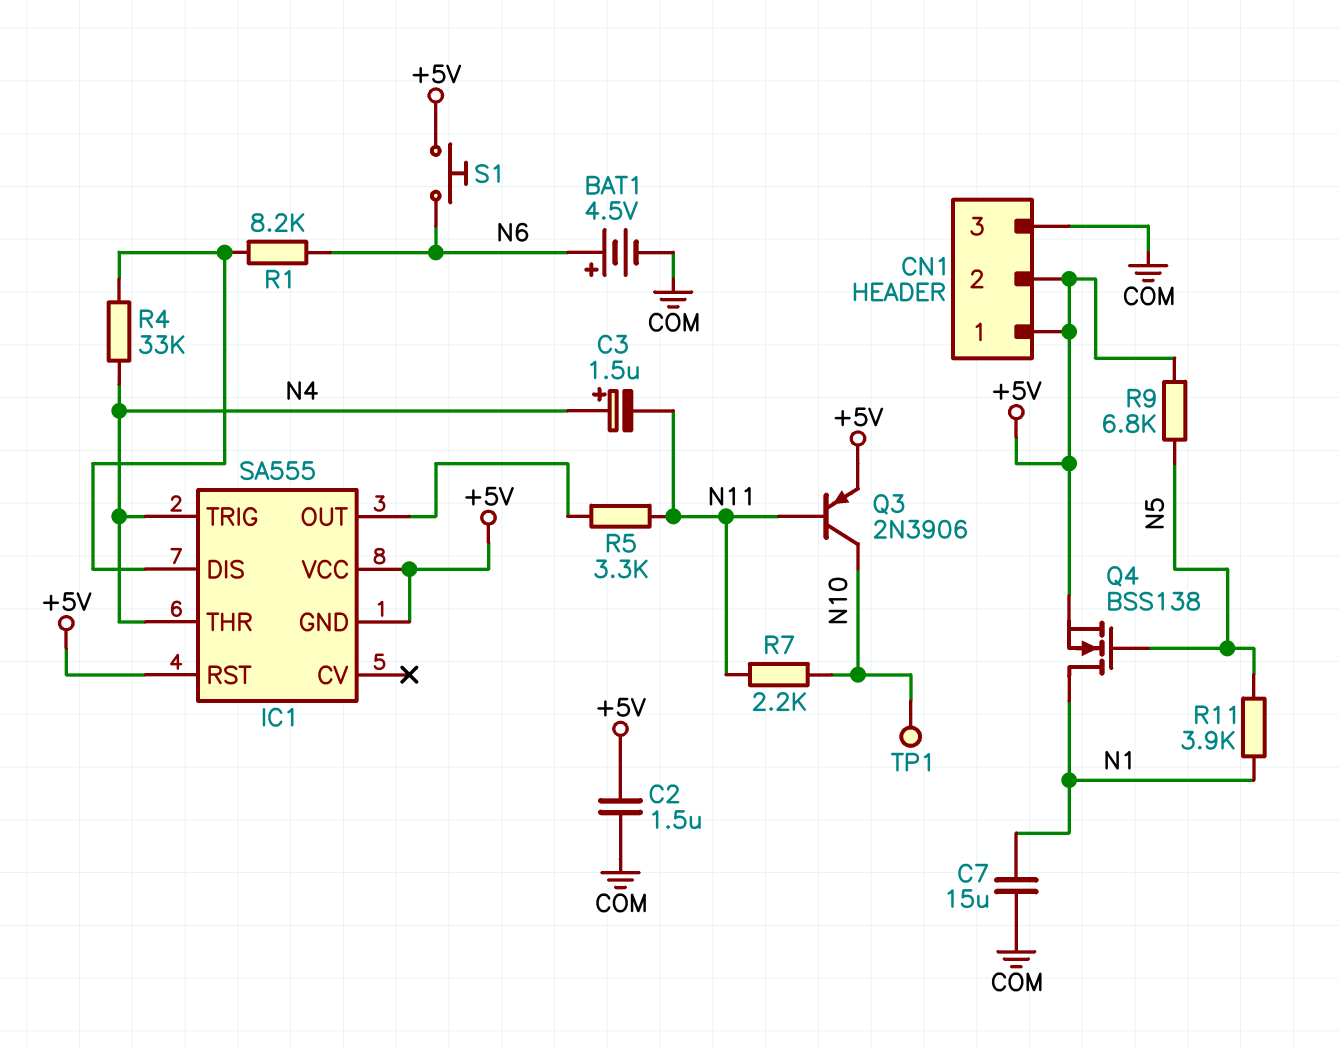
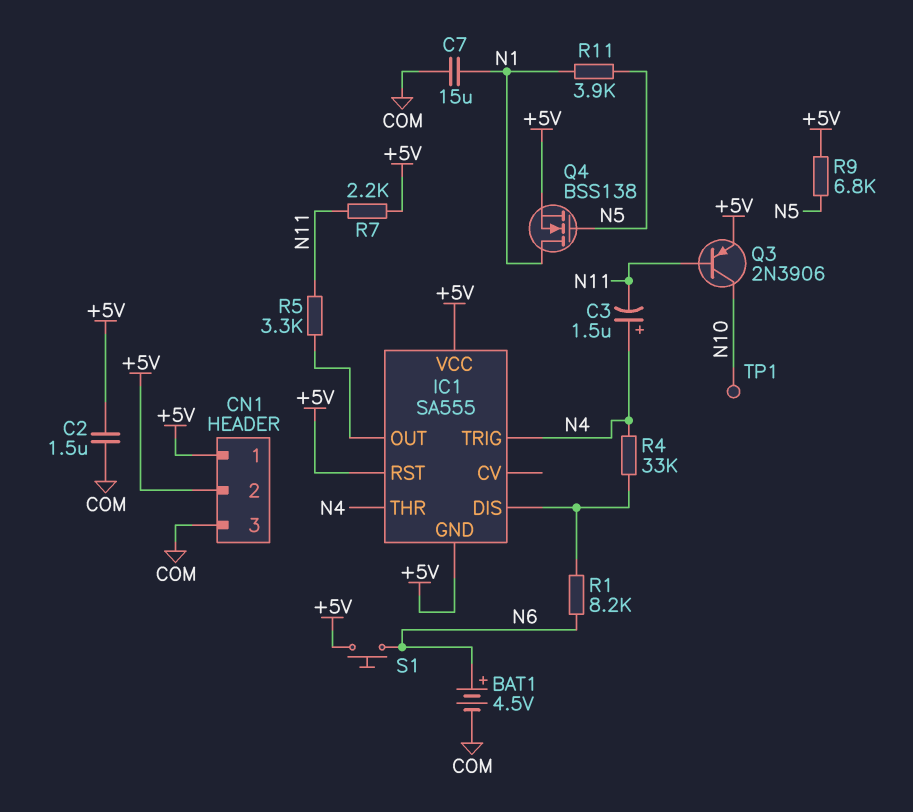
R7: 2.2k (N10, N11) -> 2.2k (+5V, N11)

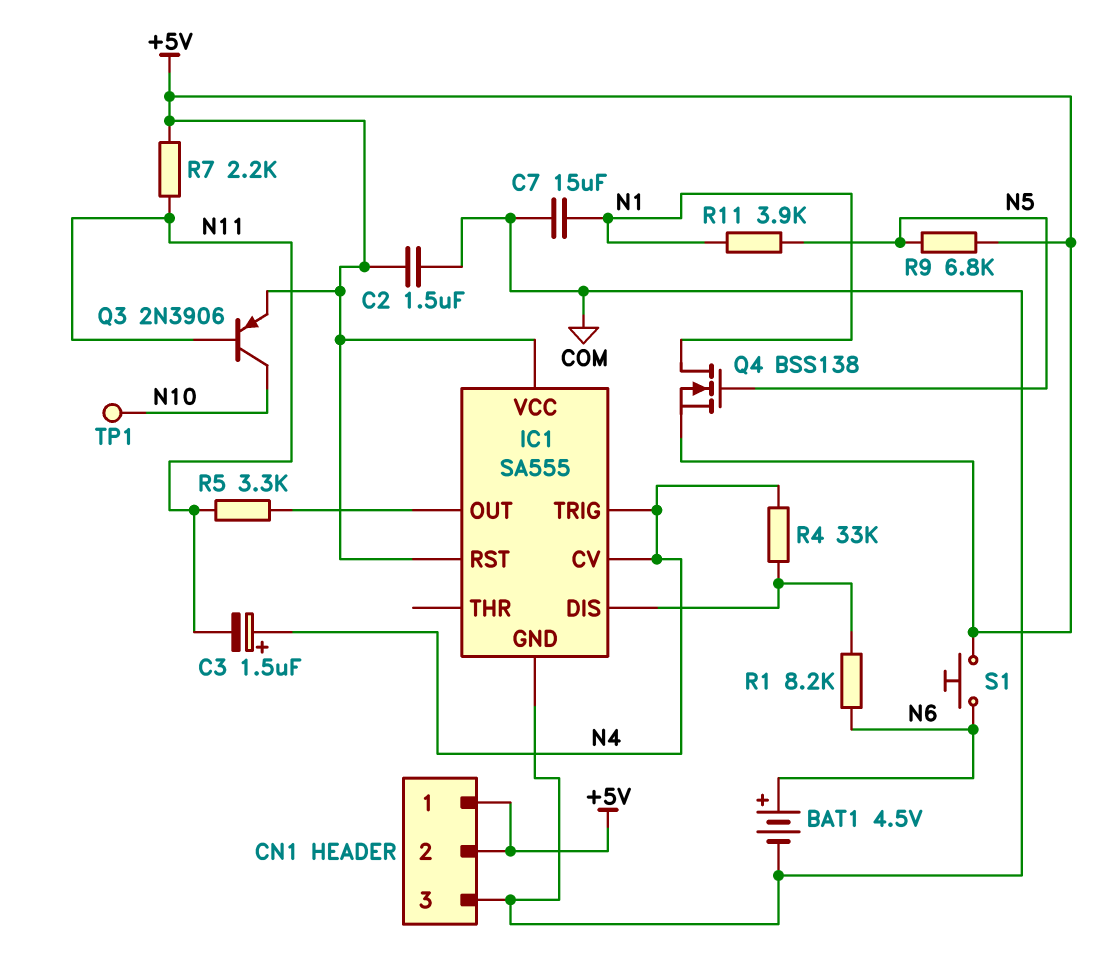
IC1 pin CV: none -> N4
IC1 pin GND: +5V -> COM
IC1 pin THR: N4 -> none

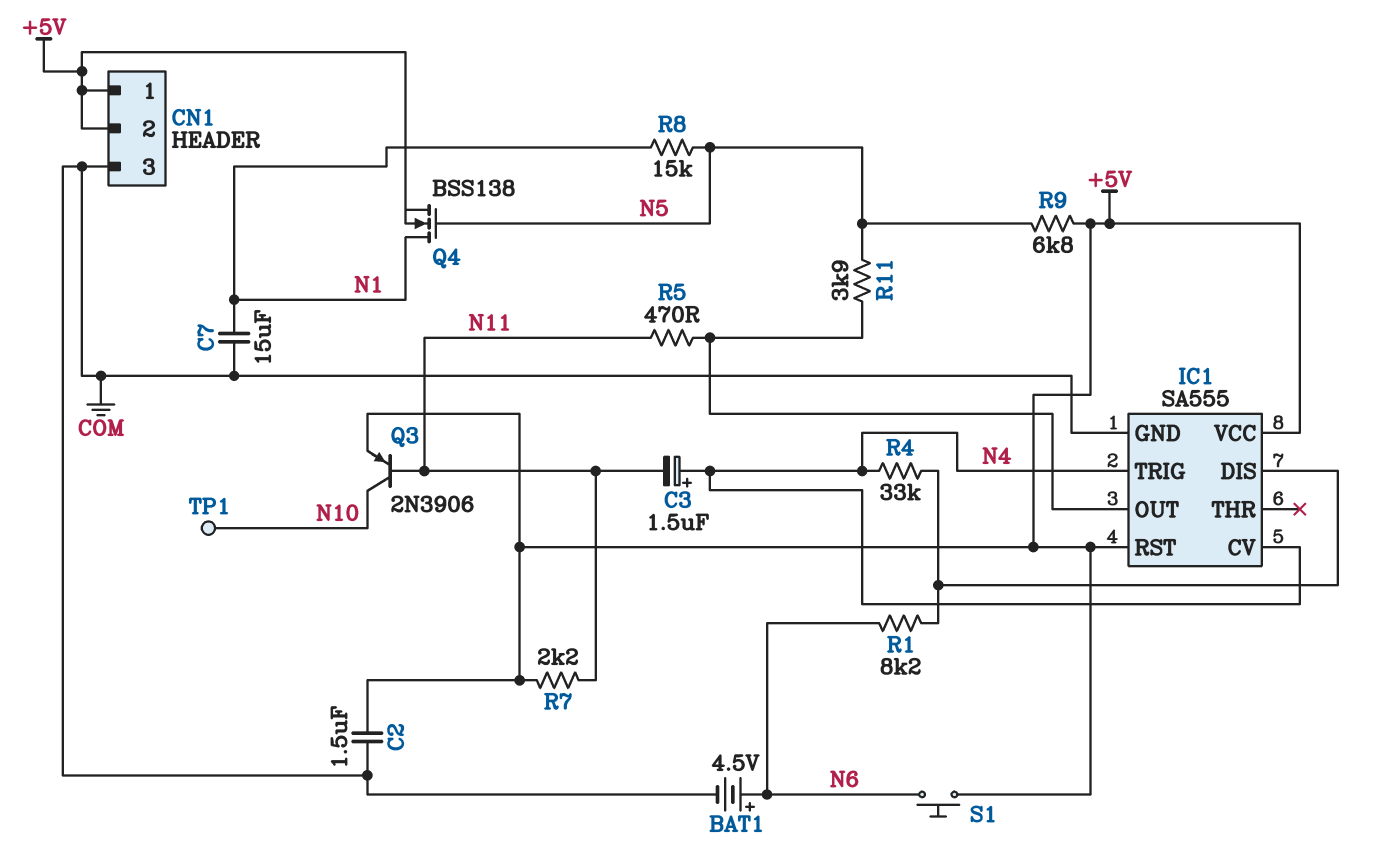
R5: 3.3k (IC1/OUT, N11) -> 470 (IC1/OUT, N11)
R8: none -> 15k (N1, N5)
R11: 3.9k (N1, N5) -> 3.9k (IC1/OUT, N5)

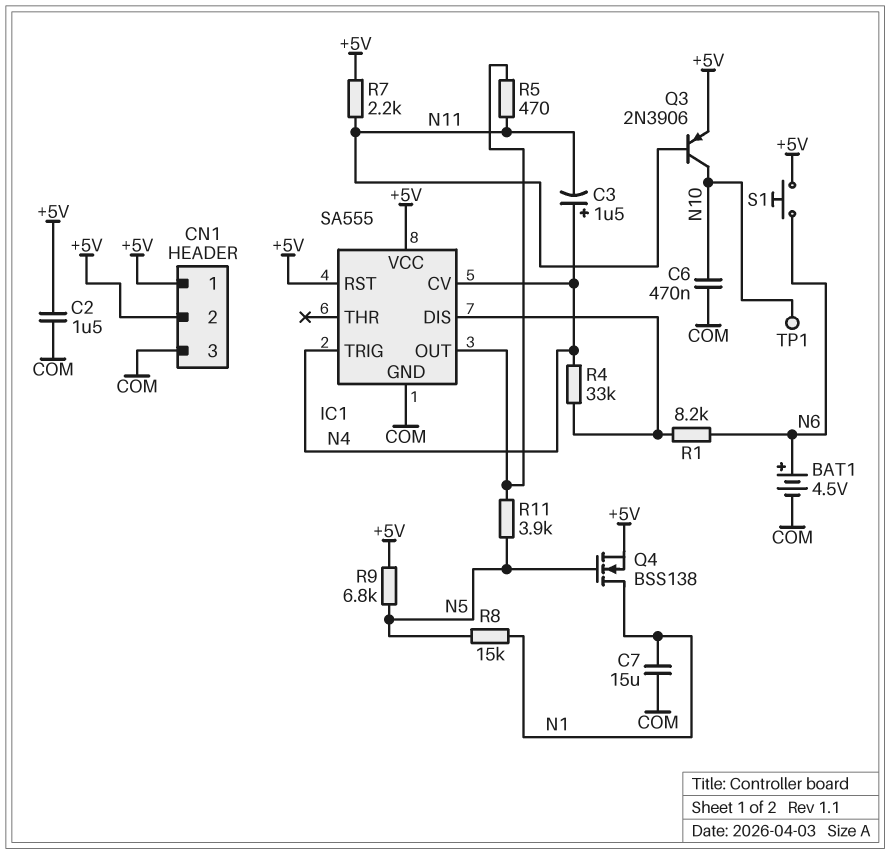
C6: none -> 470nF (COM, N10)

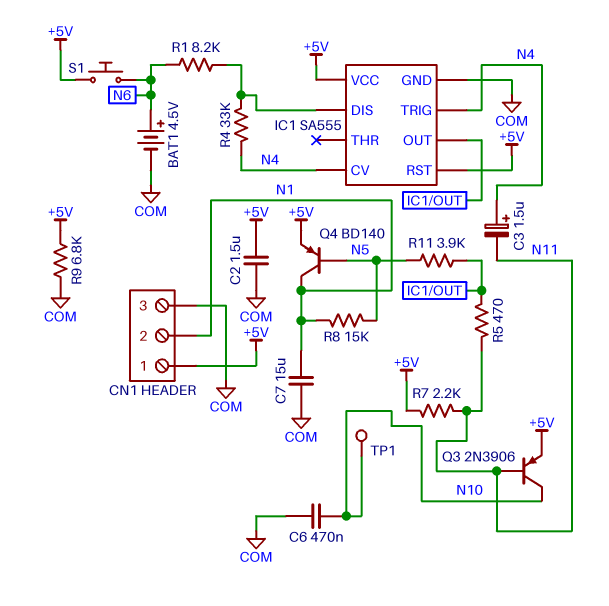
CN1 pin 2: +5V -> N1
Q4: NMOS BSS138 (G N5, D N1, S +5V) -> PNP BD140 (B N5, C N1, E +5V)
R9: 6.8k (+5V, N5) -> 6.8k (+5V, COM)

